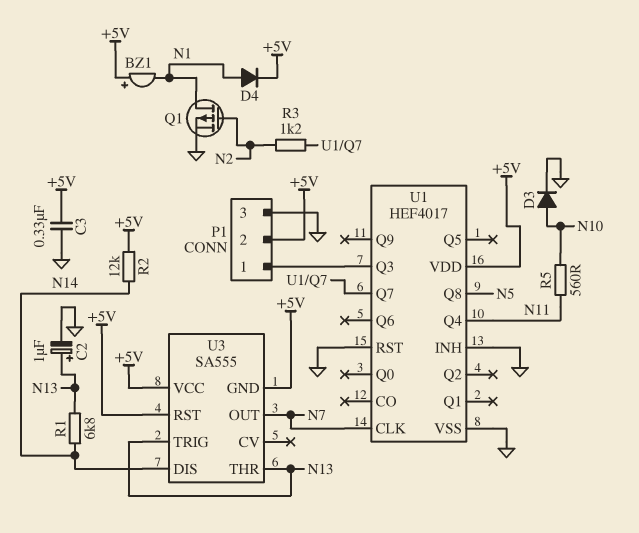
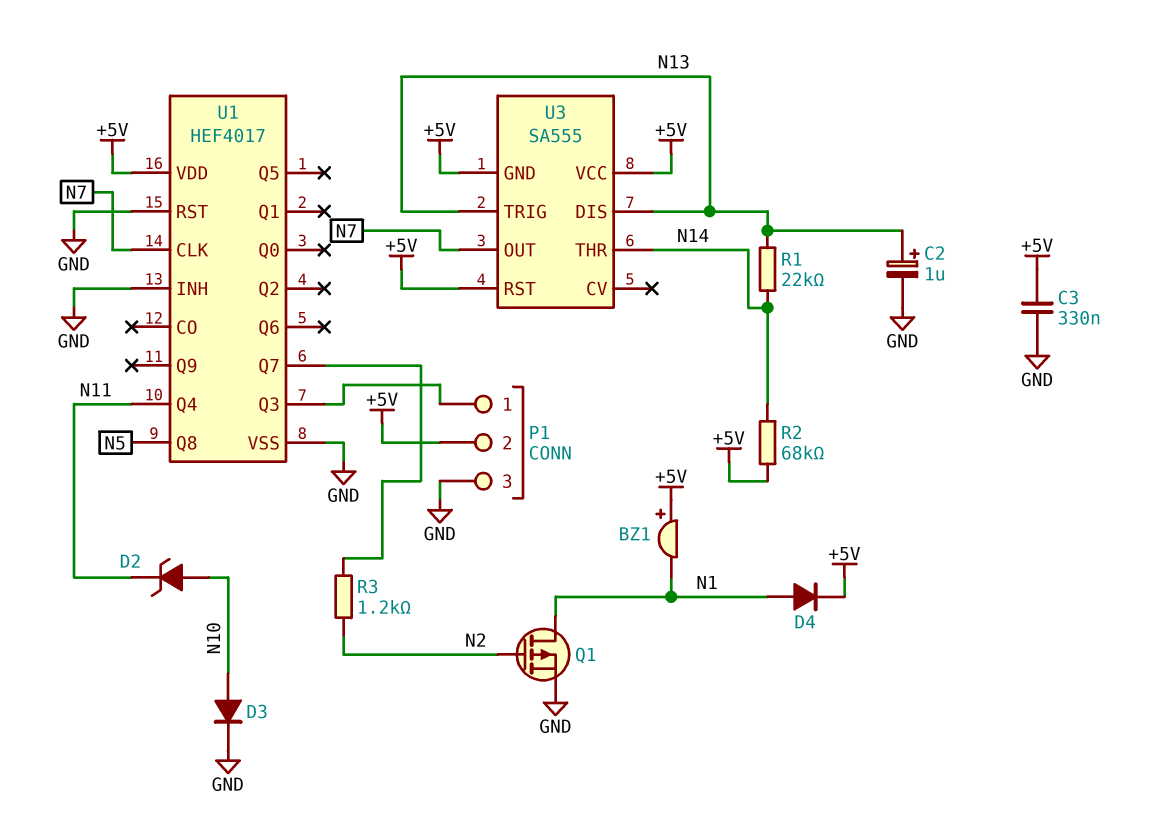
D2: none -> zener (A N10, K N11)
R1: 6.8k (N13, N14) -> 22k (N13, N14)
R2: 12k (+5V, N14) -> 68k (+5V, N14)
R5: 560 (N10, N11) -> none
U3 pin DIS: N14 -> N13
U3 pin THR: N13 -> N14

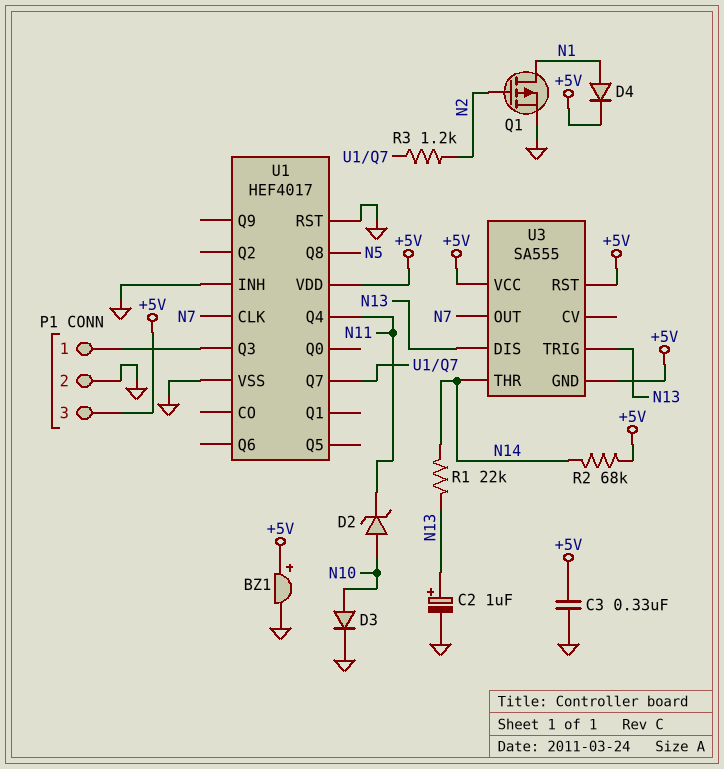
BZ1: buzzer (plus +5V, minus N1) -> buzzer (plus +5V, minus GND)
P1 pin 2: +5V -> GND
P1 pin 3: GND -> +5V

